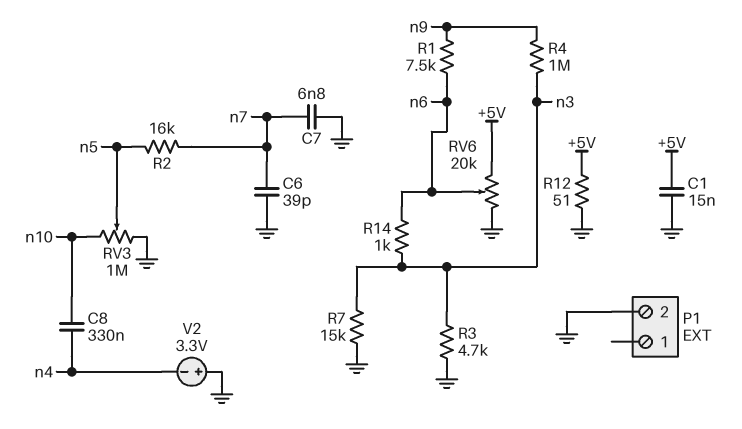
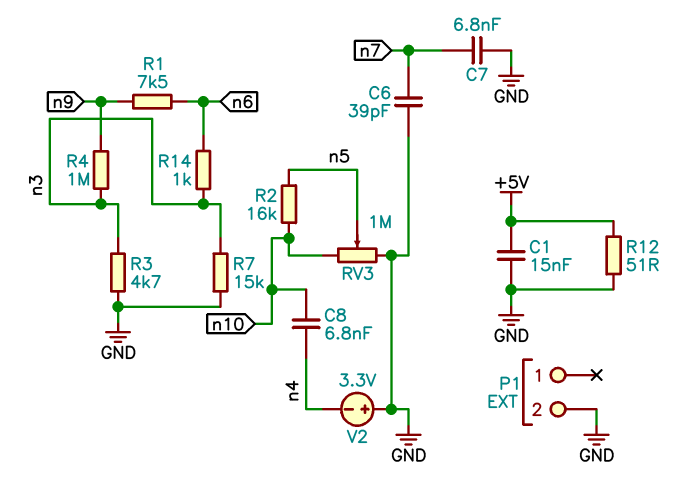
C8: 330nF (n4, n10) -> 6.8nF (n4, n10)
R2: 16k (n5, n7) -> 16k (n5, n10)
RV6: 20k (+5V, GND, wiper n6) -> none

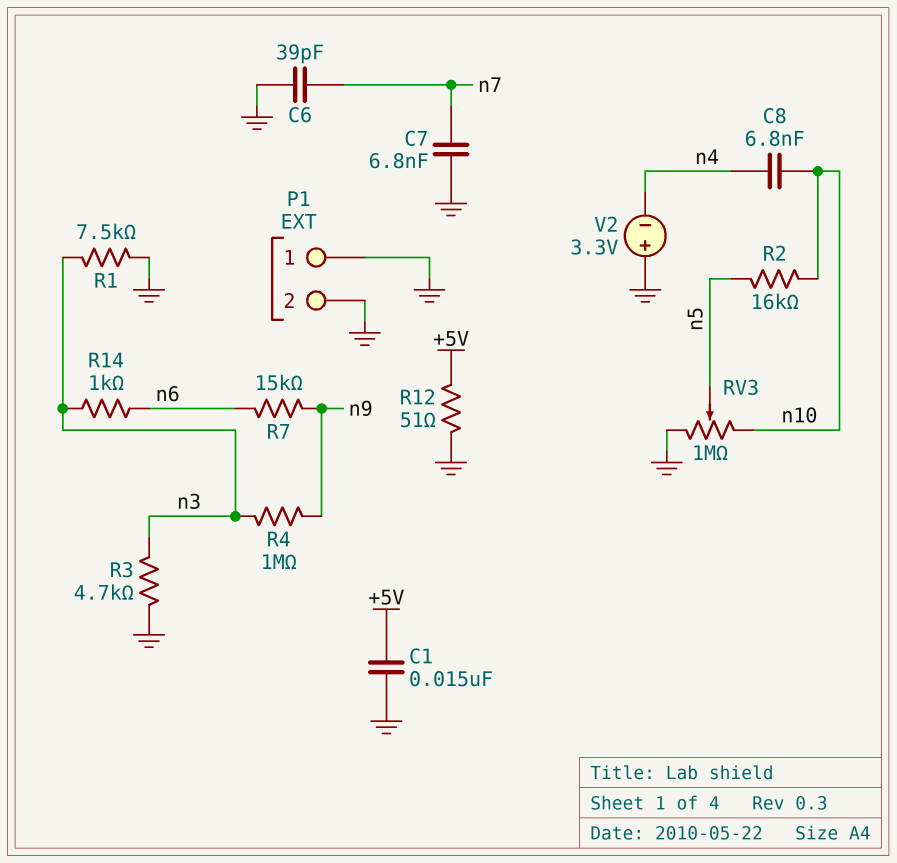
P1 pin 1: none -> GND
R1: 7.5k (n6, n9) -> 7.5k (GND, n3)
R7: 15k (GND, n3) -> 15k (n6, n9)

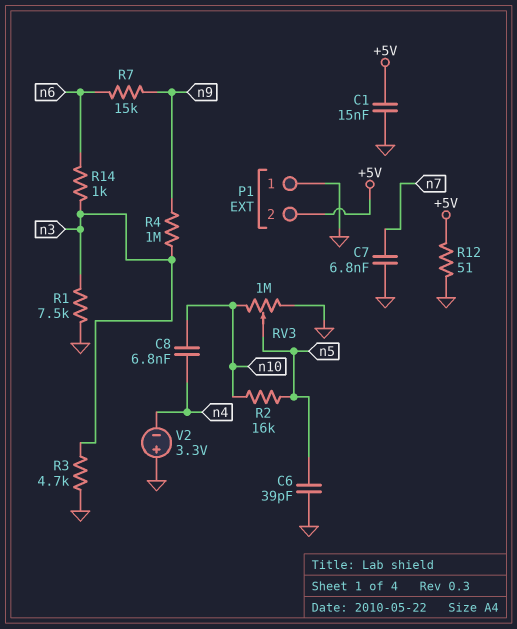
C6: 39pF (GND, n7) -> 39pF (GND, n5)
P1 pin 2: GND -> +5V

